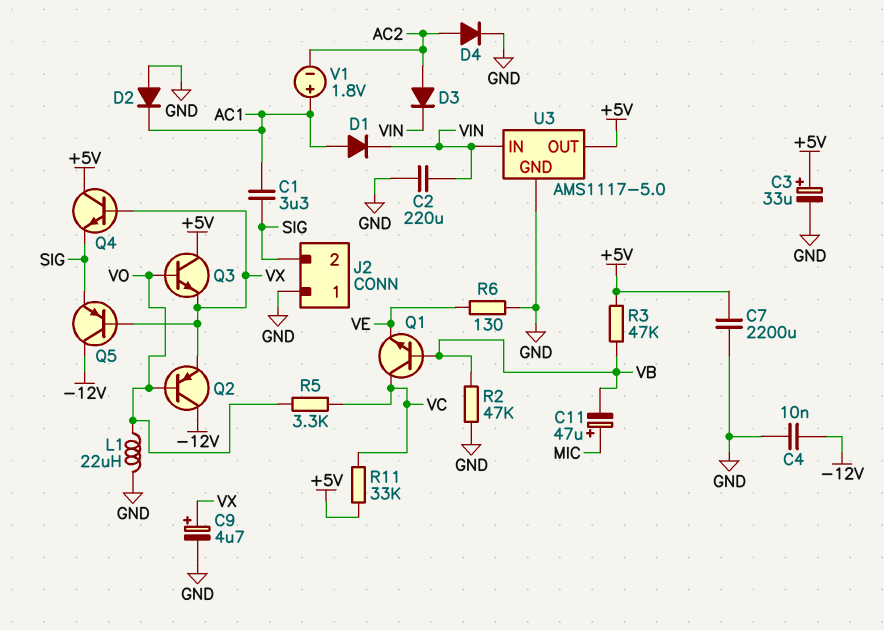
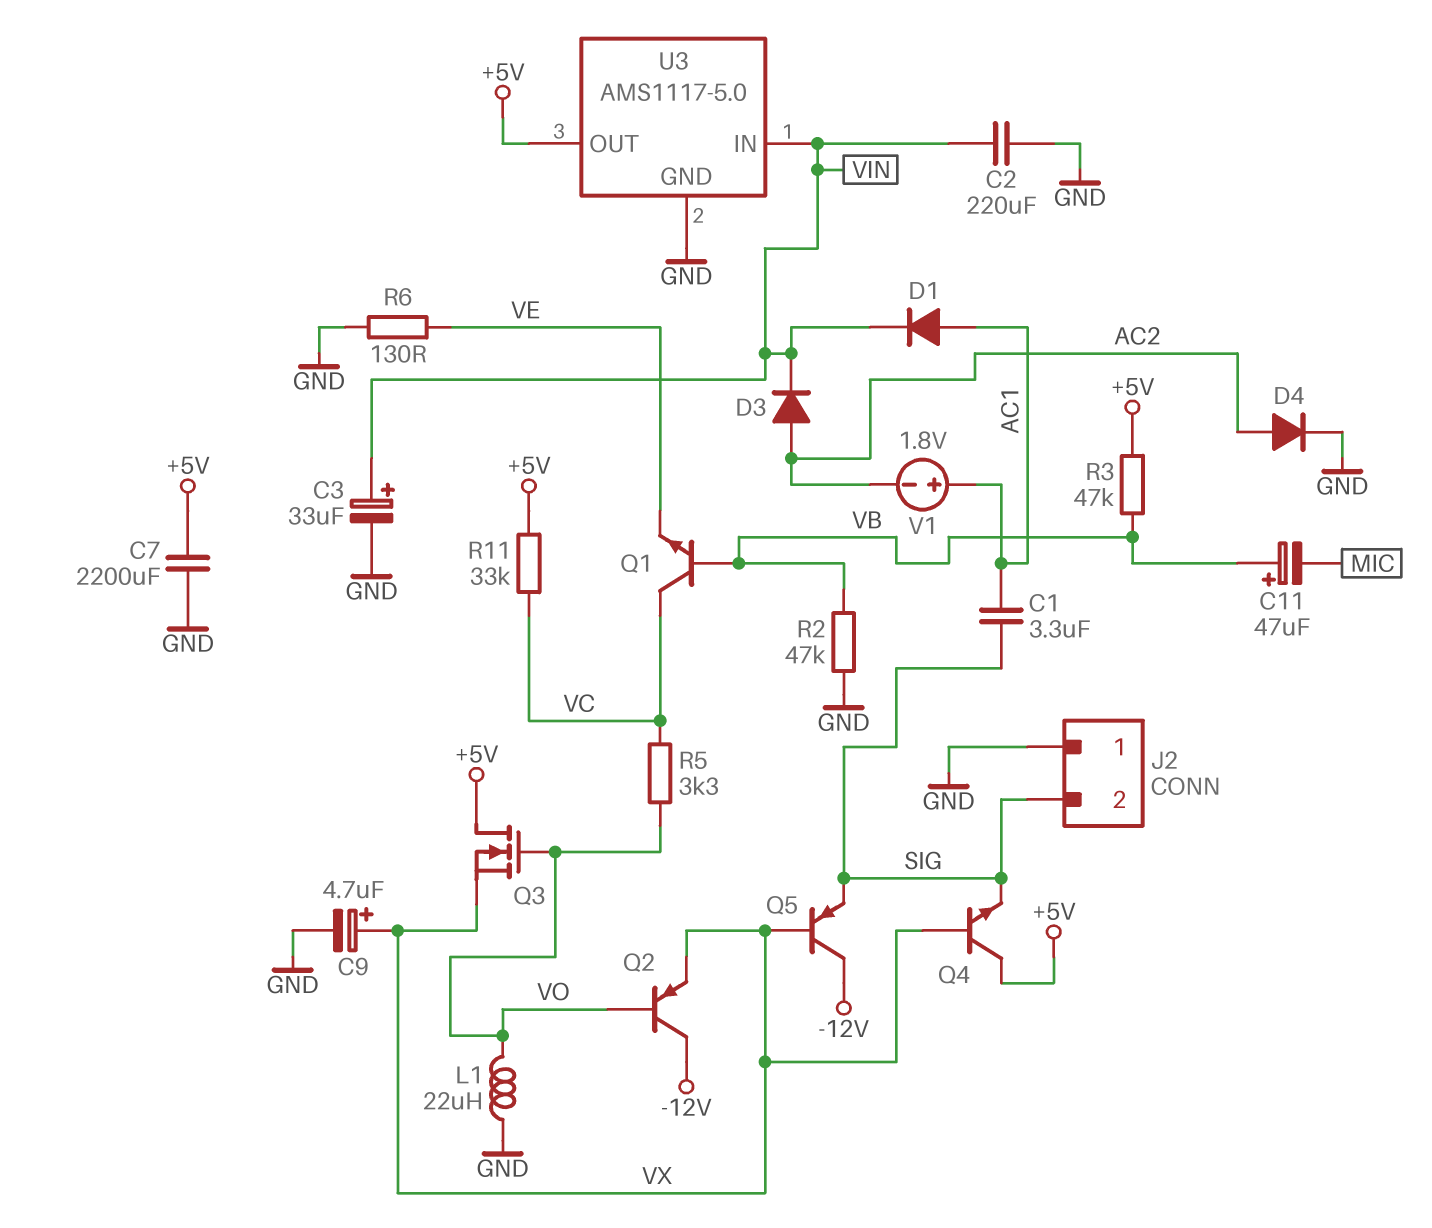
C3: 33uF (plus +5V, minus GND) -> 33uF (plus VIN, minus GND)
C4: 10nF (-12V, GND) -> none
C11: 47uF (plus MIC, minus VB) -> 47uF (plus VB, minus MIC)
D2: diode (A GND, K AC1) -> none
Q3: NPN (B VO, C +5V, E VX) -> NMOS (G VO, D +5V, S VX)

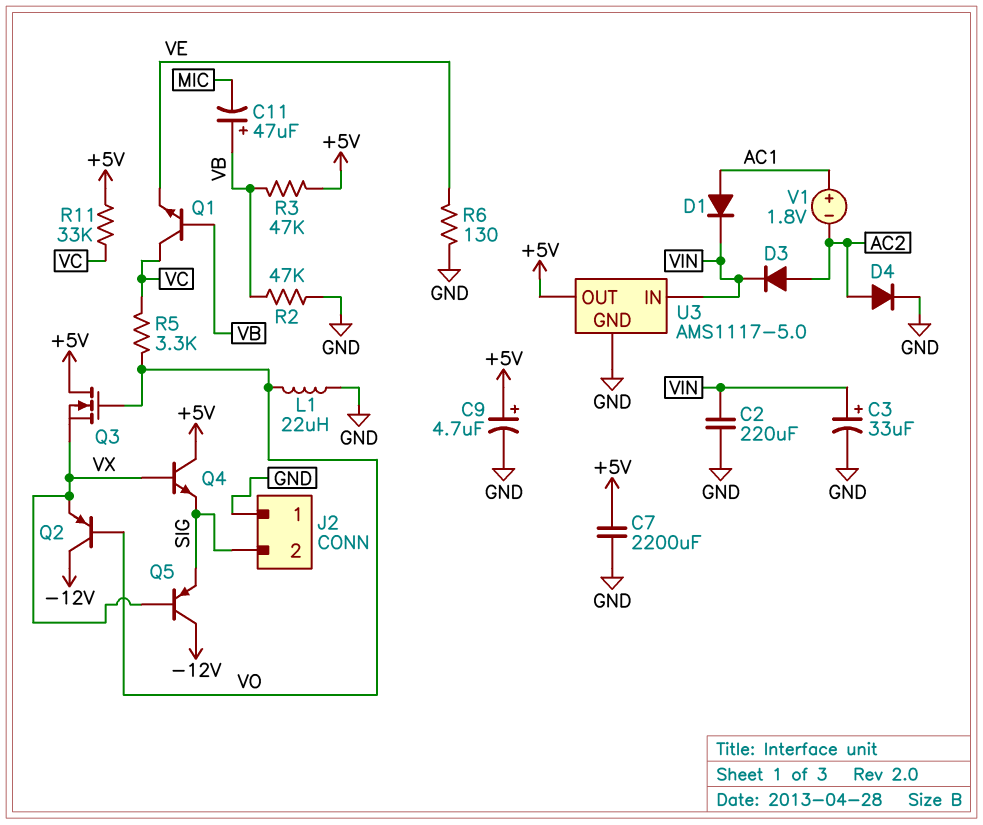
C1: 3.3uF (AC1, SIG) -> none
C9: 4.7uF (plus VX, minus GND) -> 4.7uF (plus +5V, minus GND)

